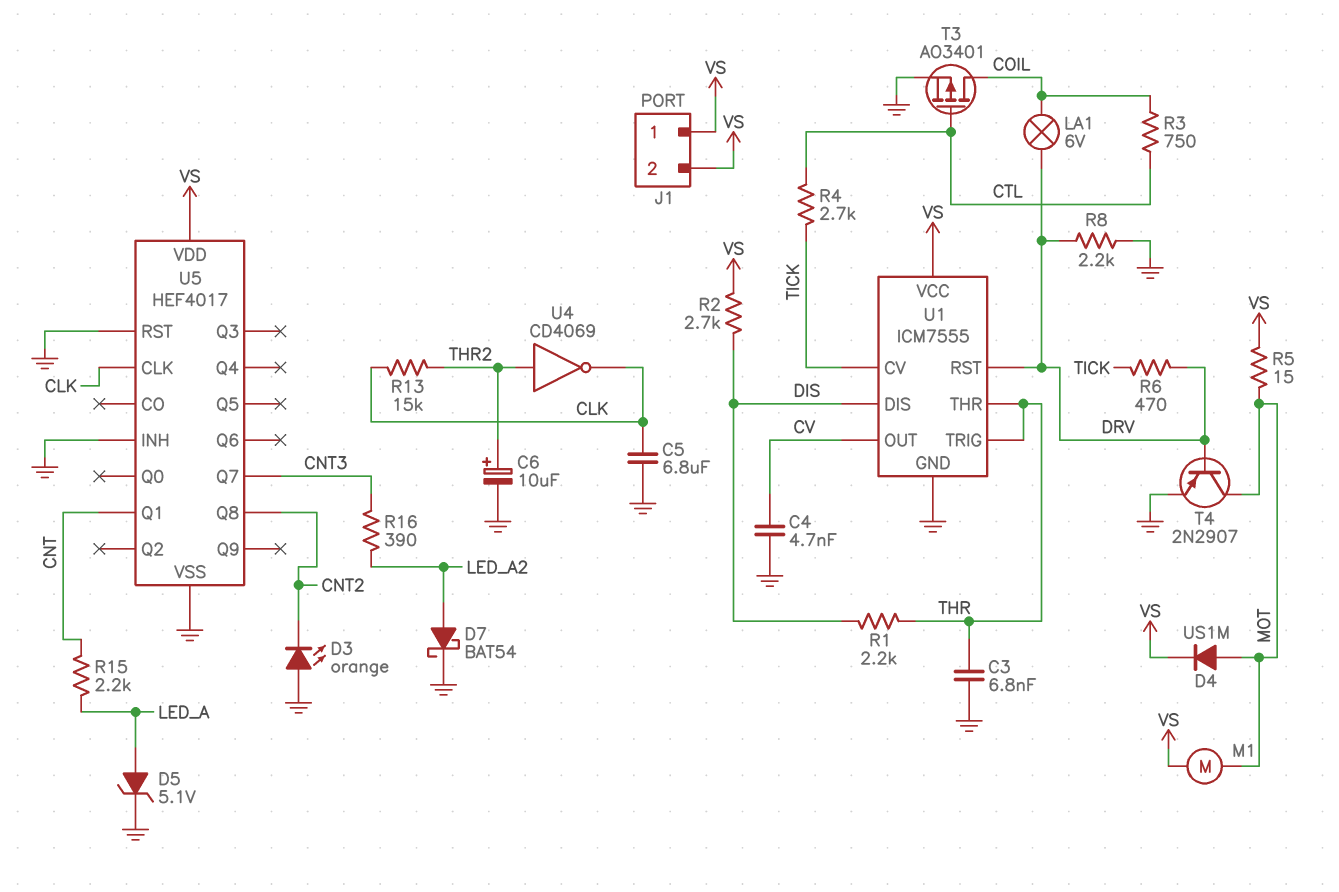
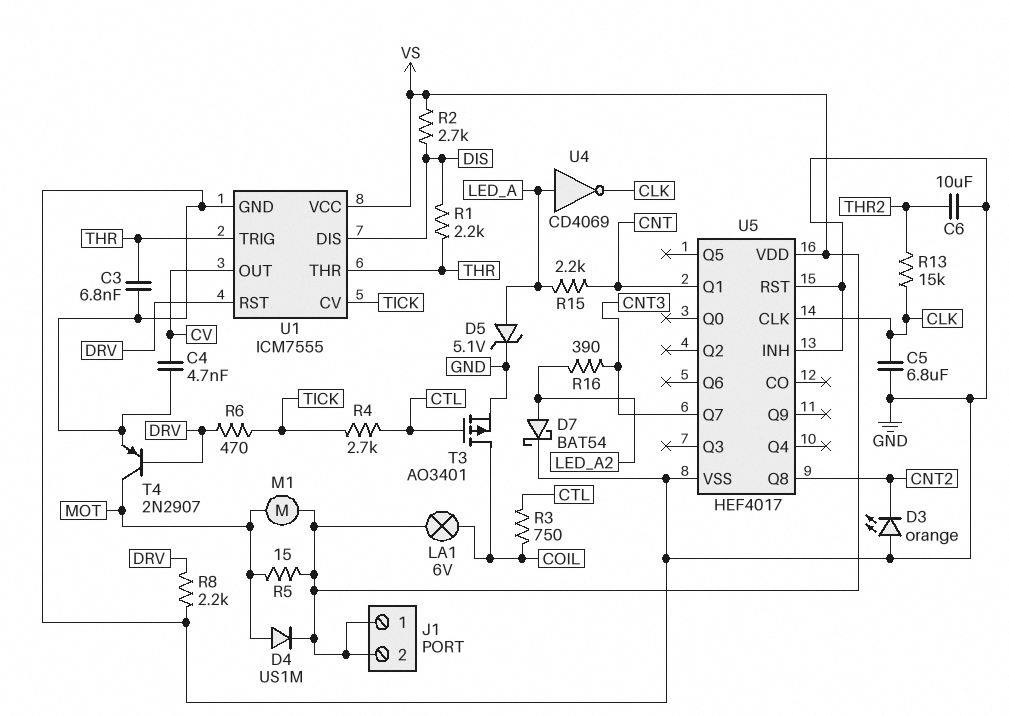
C6: 10uF (plus THR2, minus GND) -> 10uF (GND, THR2)
LA1: lamp 6V (COIL, DRV) -> lamp 6V (COIL, VS)
U4: NOT CD4069 (in THR2, out CLK) -> NOT CD4069 (in LED_A, out CLK)

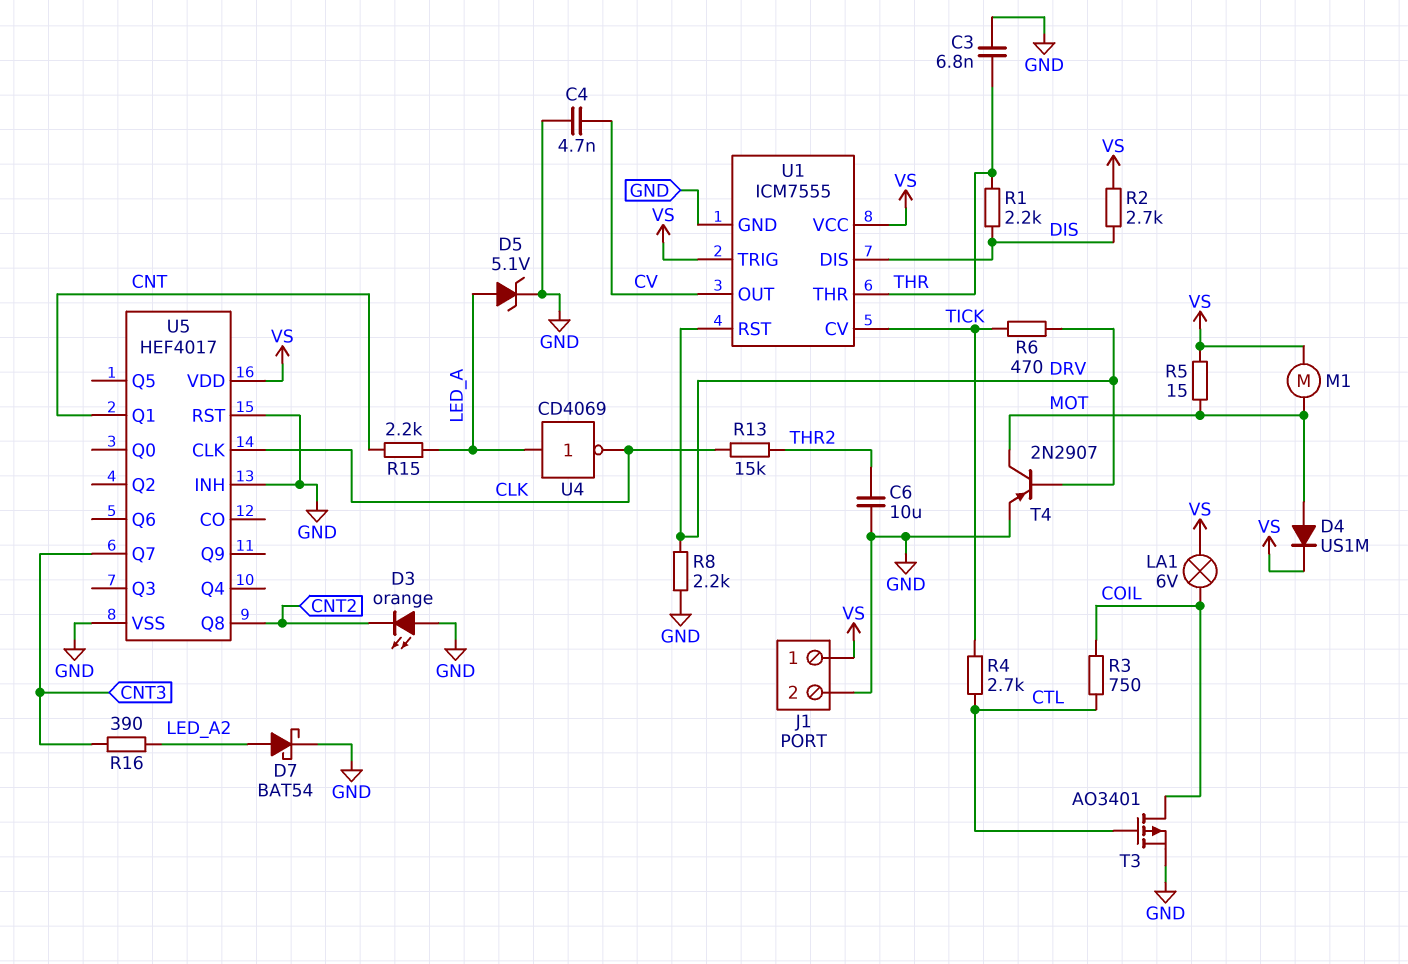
C5: 6.8uF (CLK, GND) -> none
J1 pin 2: VS -> GND
U1 pin TRIG: THR -> VS

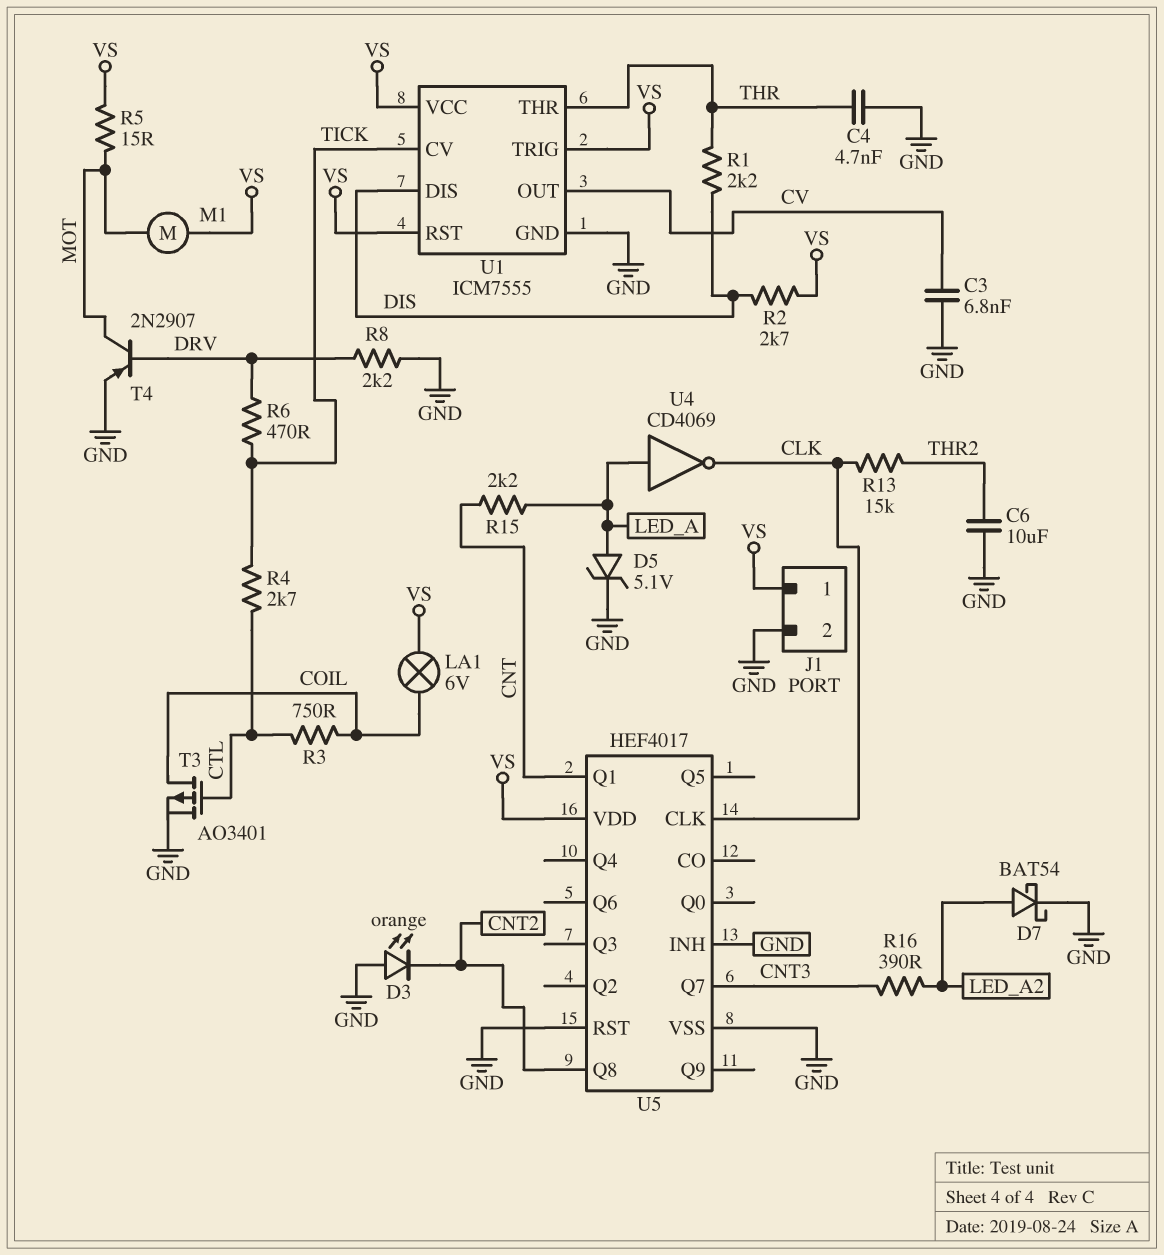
C3: 6.8nF (GND, THR) -> 6.8nF (CV, GND)
C4: 4.7nF (CV, GND) -> 4.7nF (GND, THR)
D4: diode US1M (A MOT, K VS) -> none
U1 pin RST: DRV -> VS

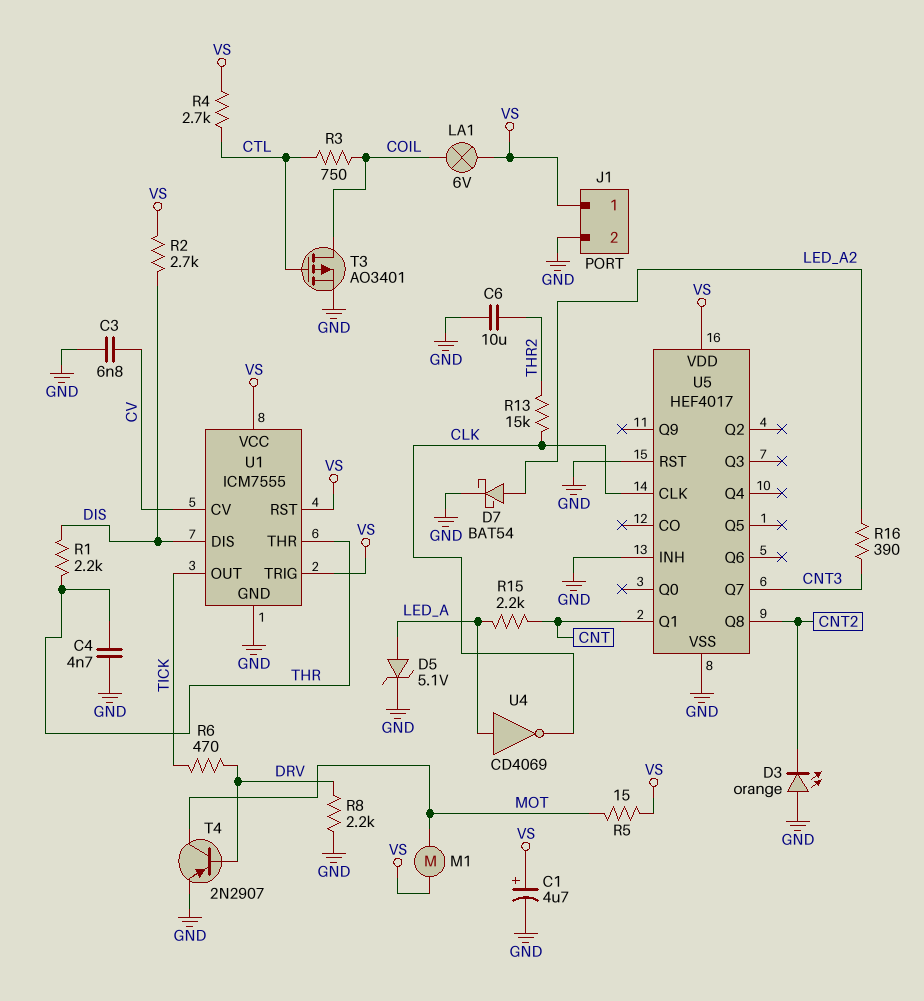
C1: none -> 4.7uF (plus VS, minus GND)
R4: 2.7k (CTL, TICK) -> 2.7k (CTL, VS)
U1 pin CV: TICK -> CV
U1 pin OUT: CV -> TICK

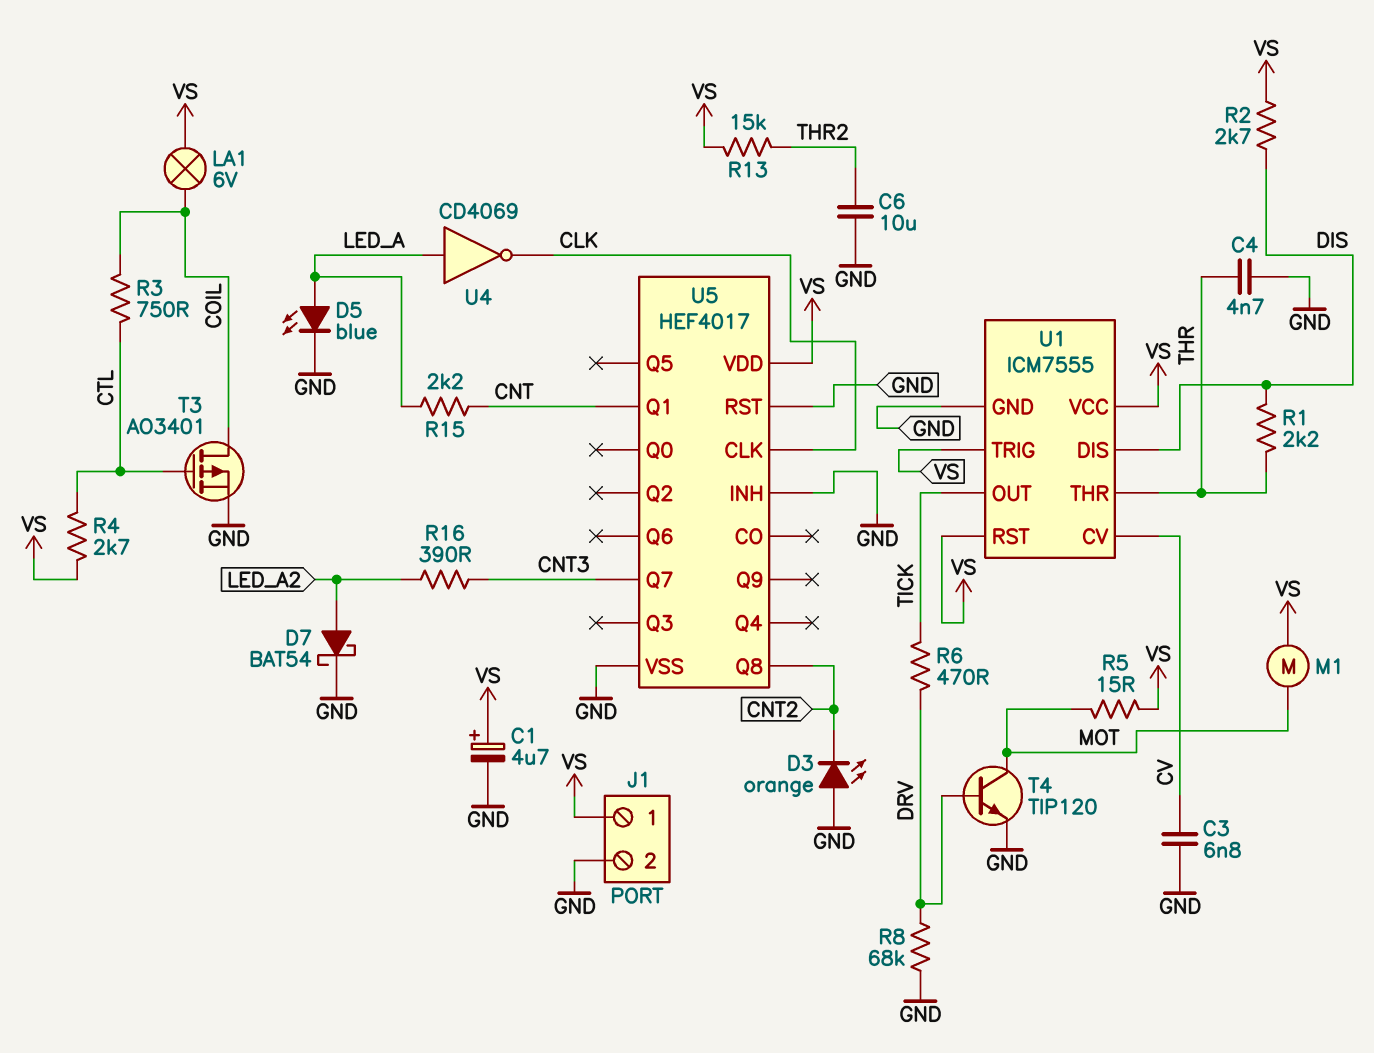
D5: zener 5.1V (A LED_A, K GND) -> LED blue (A LED_A, K GND)
R8: 2.2k (DRV, GND) -> 68k (DRV, GND)
R13: 15k (CLK, THR2) -> 15k (THR2, VS)
T4: PNP 2N2907 (B DRV, C MOT, E GND) -> NPN TIP120 (B DRV, C MOT, E GND)

